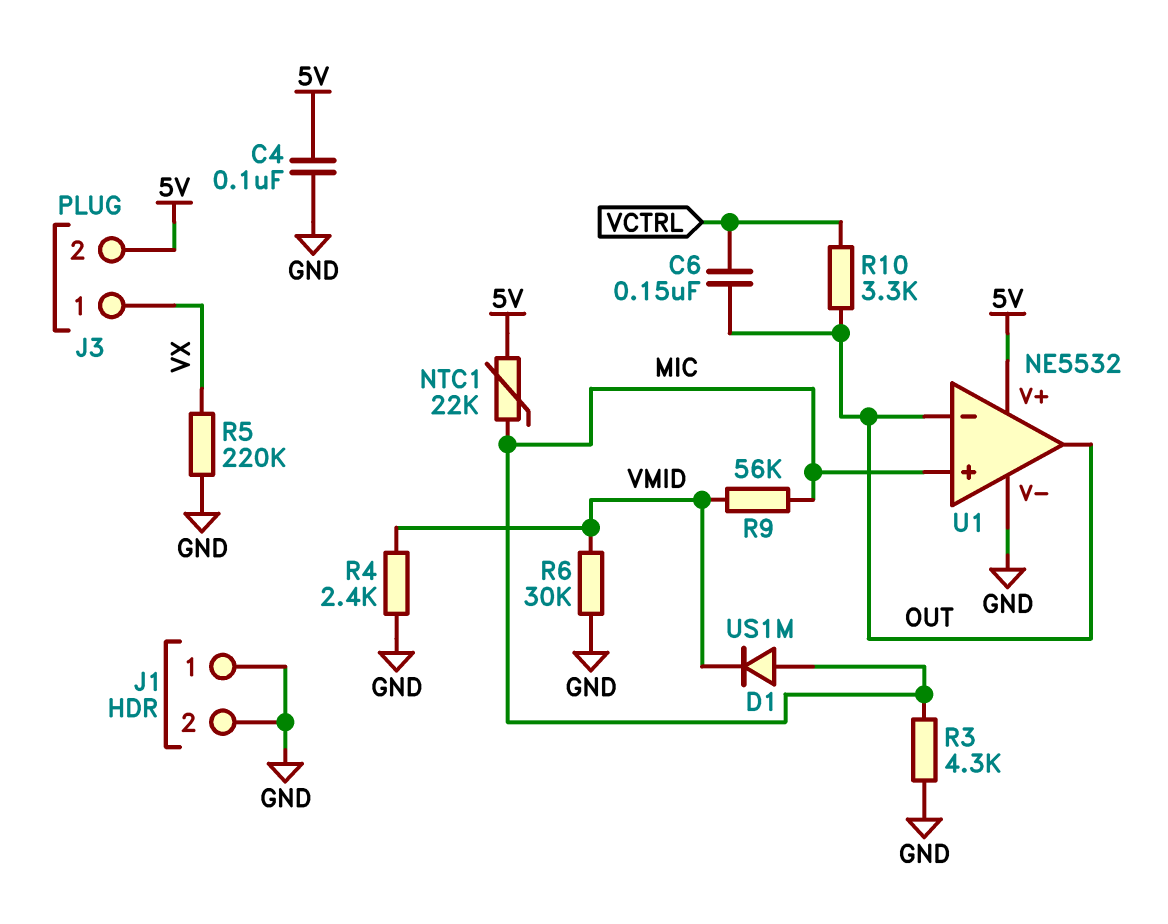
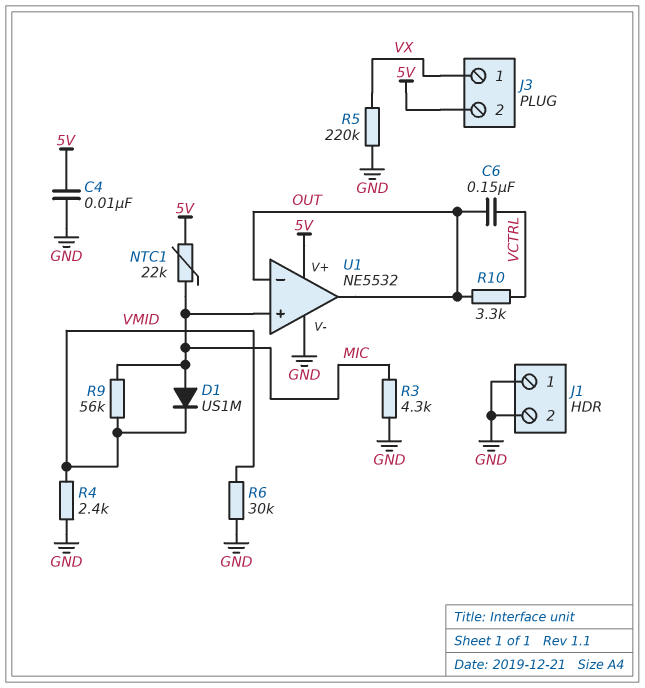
C4: 100nF (5V, GND) -> 10nF (5V, GND)

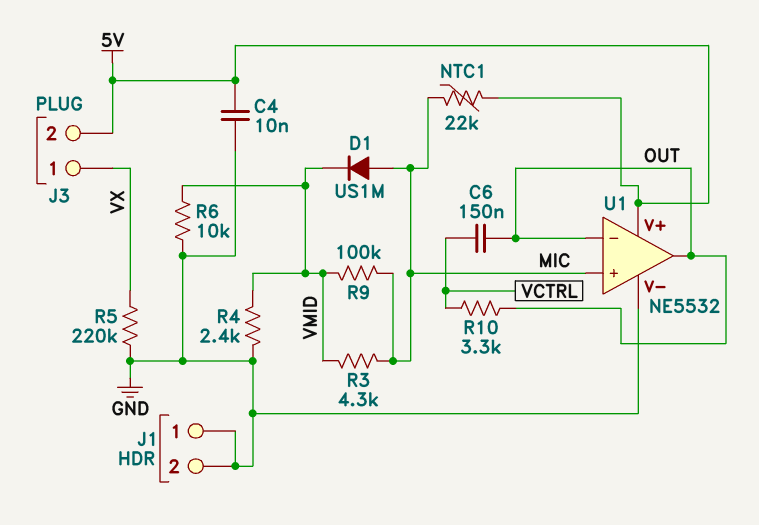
R3: 4.3k (GND, MIC) -> 4.3k (MIC, VMID)
R6: 30k (GND, VMID) -> 10k (GND, VMID)
R9: 56k (MIC, VMID) -> 100k (MIC, VMID)

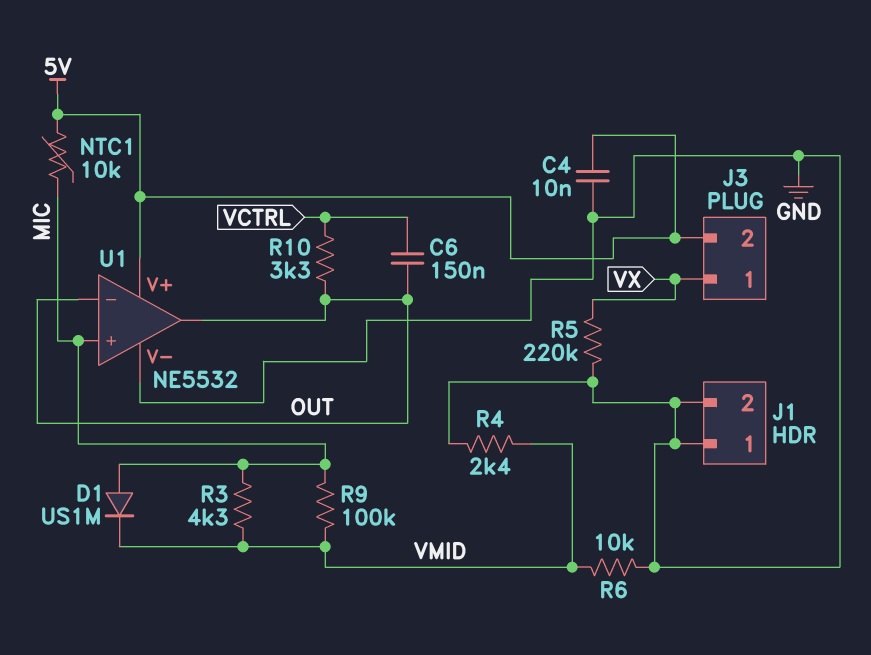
NTC1: 22k (5V, MIC) -> 10k (5V, MIC)

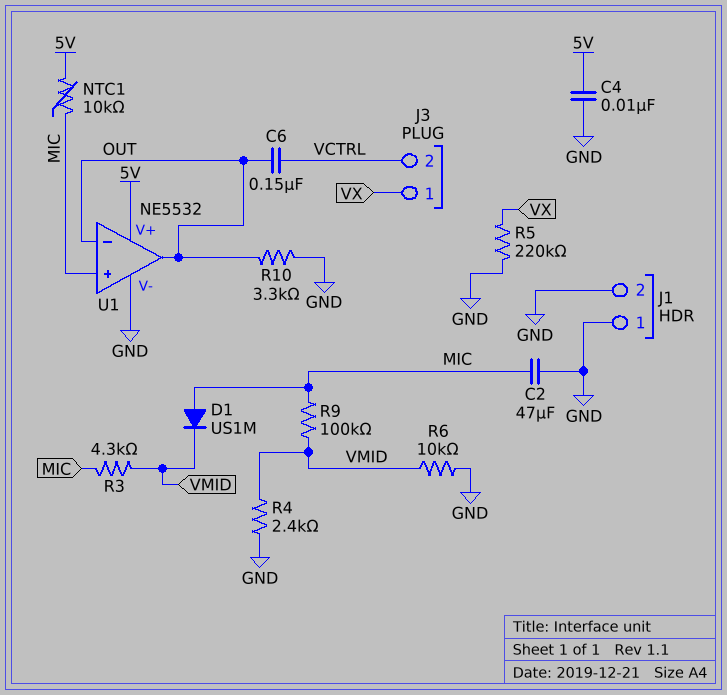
C2: none -> 47uF (GND, MIC)
J3 pin 2: 5V -> VCTRL
R10: 3.3k (OUT, VCTRL) -> 3.3k (GND, OUT)

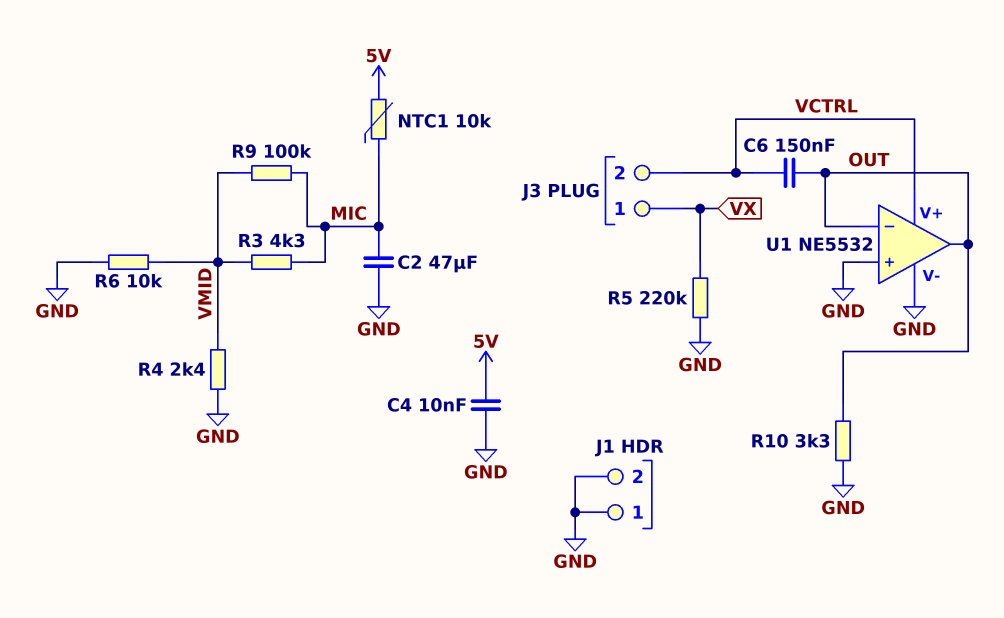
D1: diode US1M (A MIC, K VMID) -> none
U1 pin V+: 5V -> VCTRL
U1 pin in+: MIC -> GND

